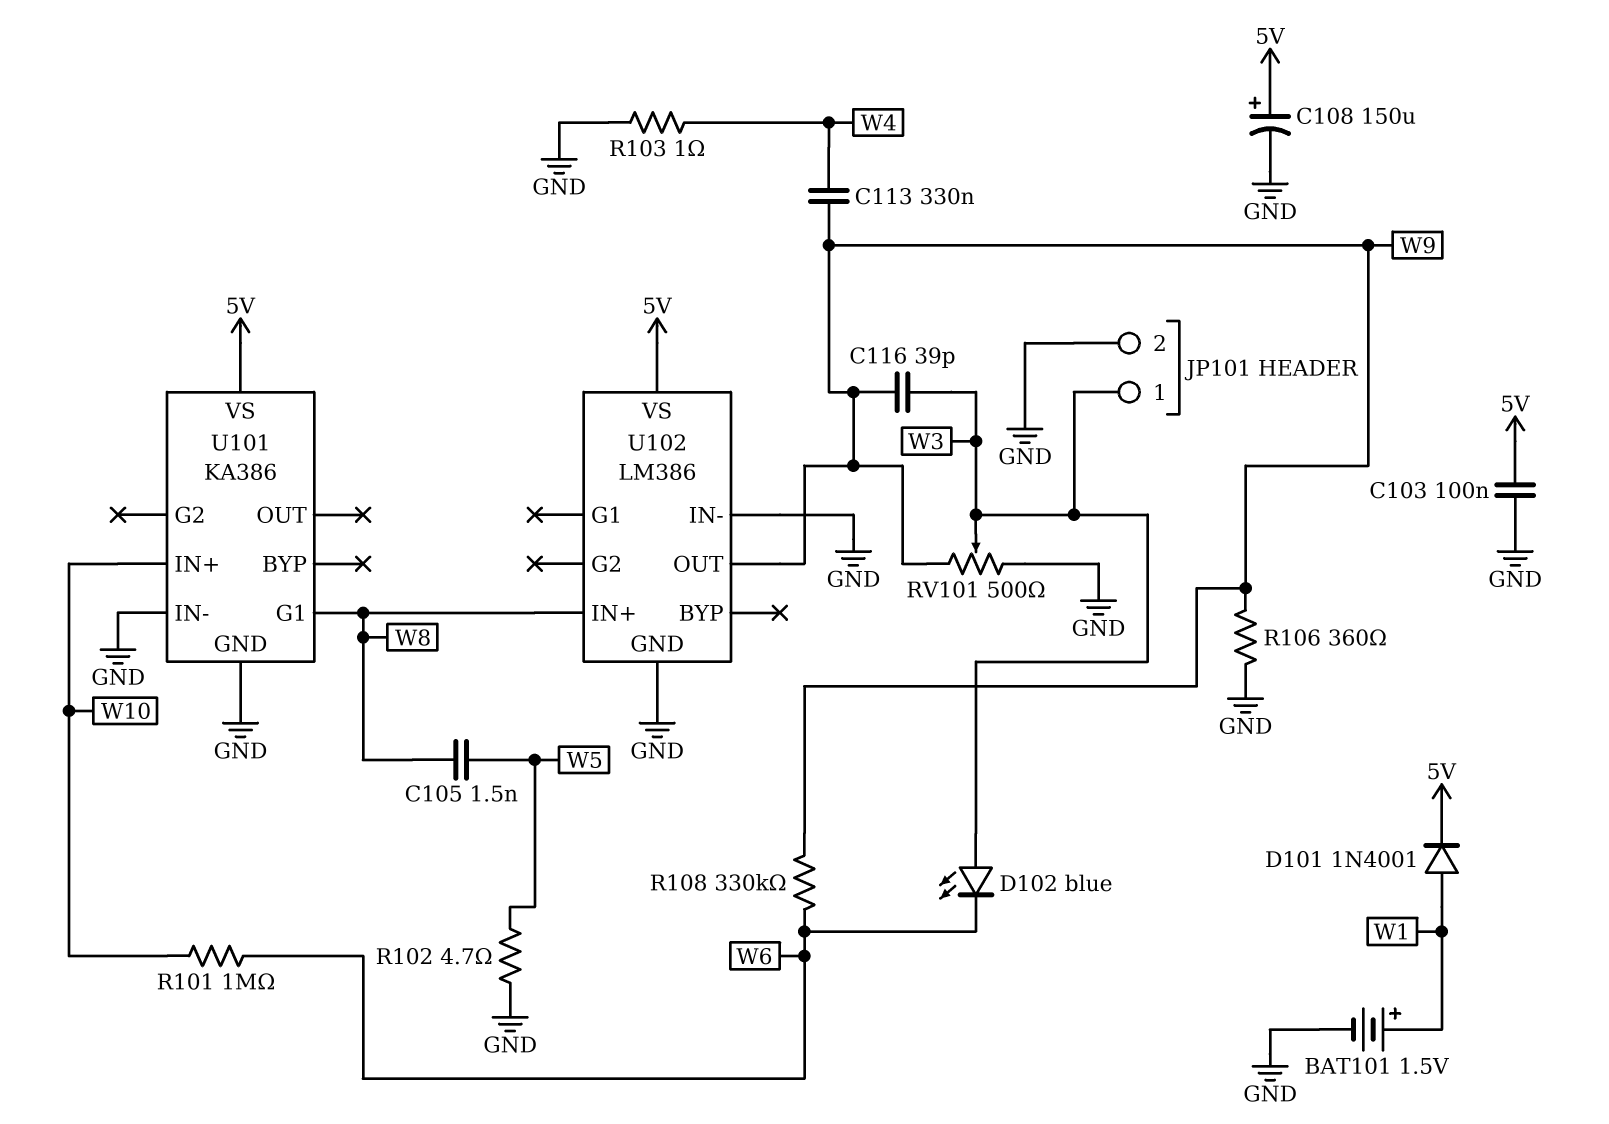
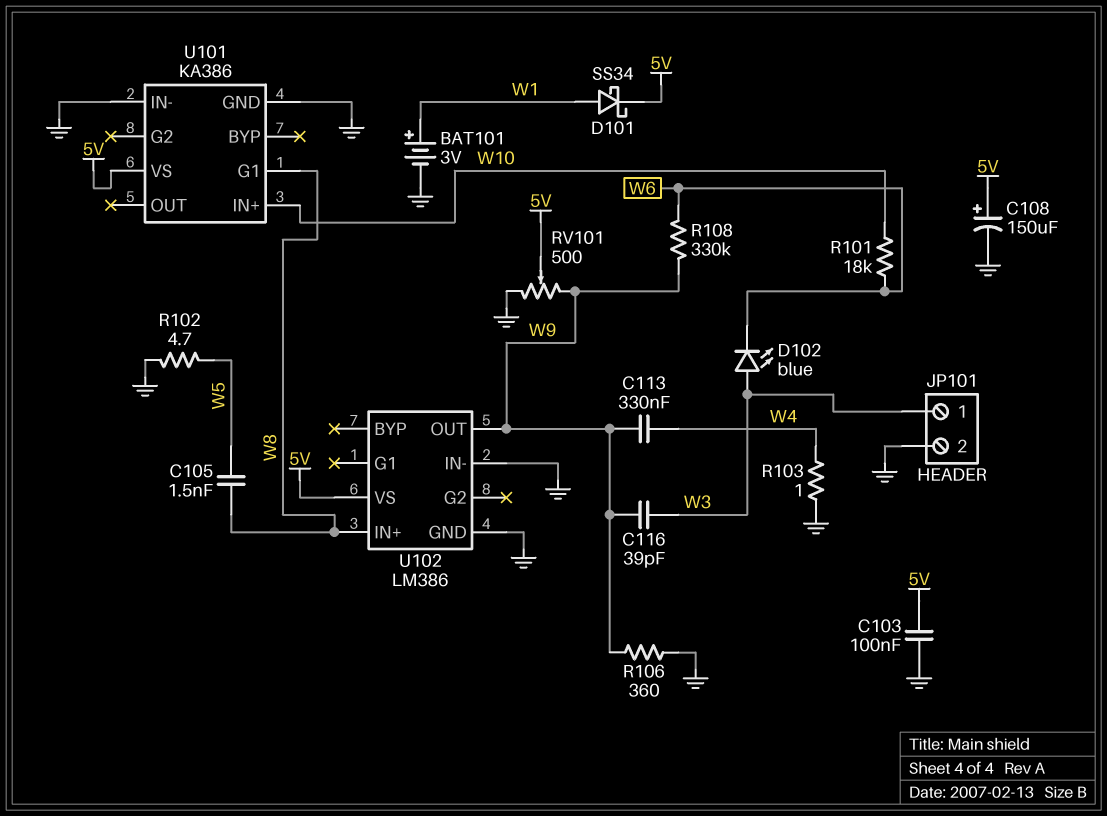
BAT101: 1.5V (plus W1, minus GND) -> 3V (plus W1, minus GND)
D101: diode 1N4001 (A W1, K 5V) -> schottky SS34 (A W1, K 5V)
R101: 1M (W6, W10) -> 18k (W6, W10)
RV101: 500 (GND, W9, wiper W3) -> 500 (GND, W9, wiper 5V)

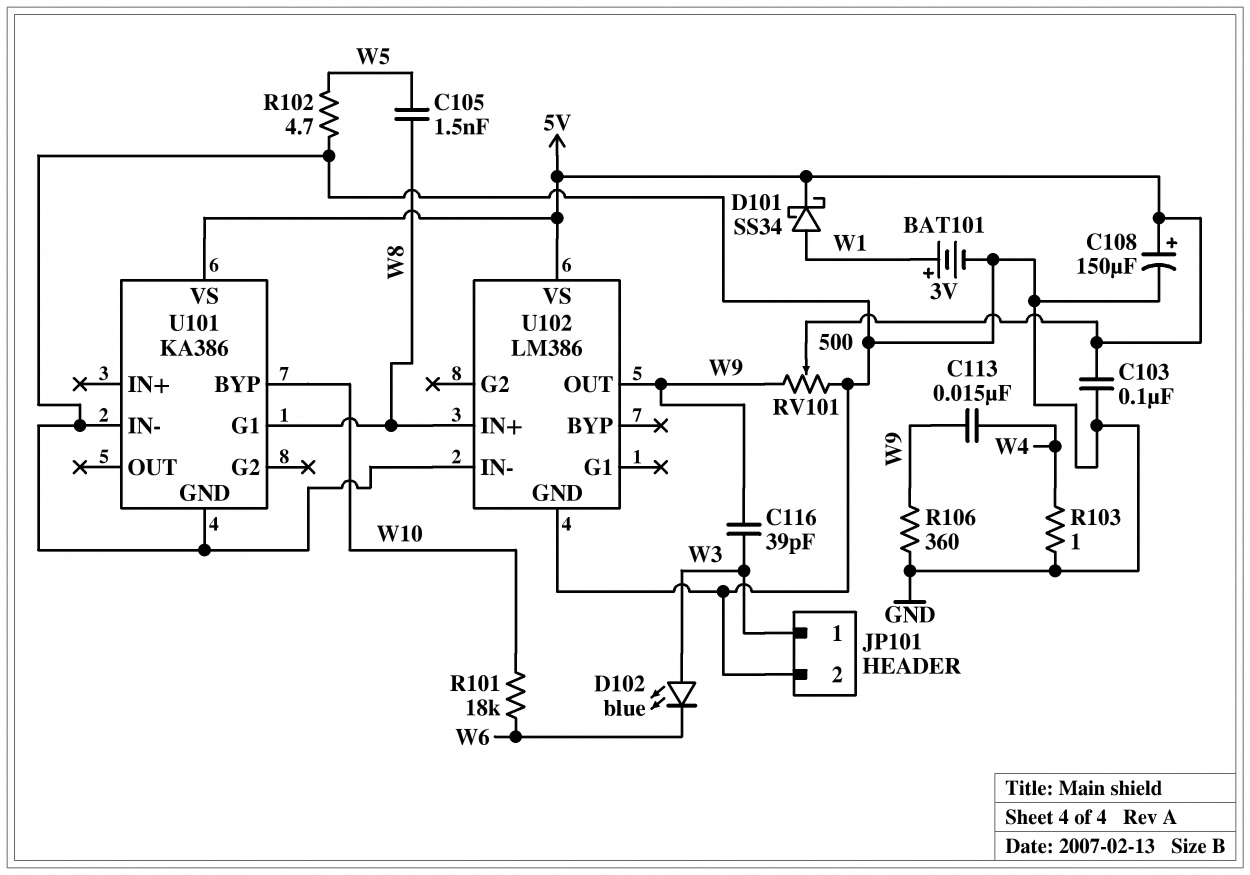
C113: 330nF (W4, W9) -> 15nF (W4, W9)
R108: 330k (W6, W9) -> none
U101 pin BYP: none -> W10
U101 pin IN+: W10 -> none

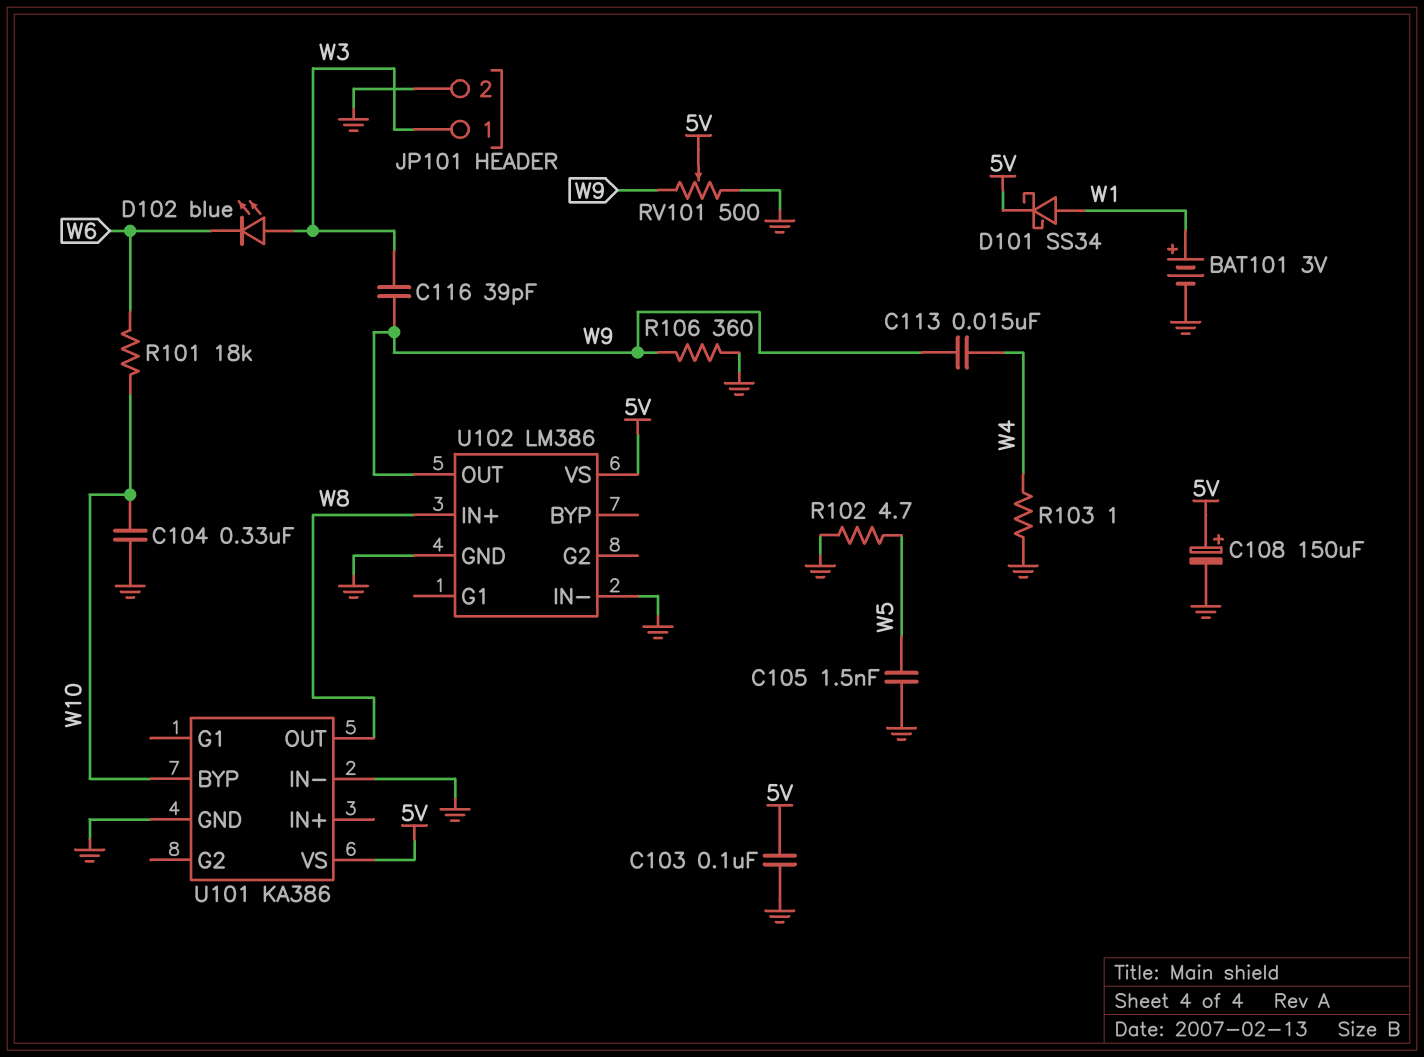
C104: none -> 330nF (GND, W10)
C105: 1.5nF (W5, W8) -> 1.5nF (GND, W5)
U101 pin G1: W8 -> none
U101 pin OUT: none -> W8

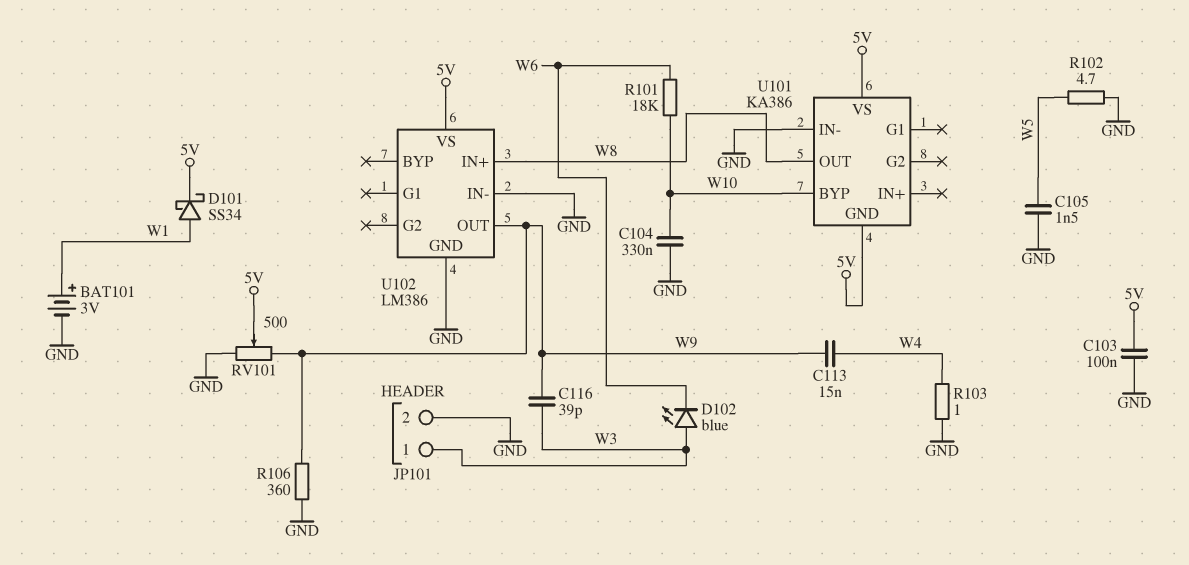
C108: 150uF (plus 5V, minus GND) -> none
U101 pin GND: GND -> 5V

